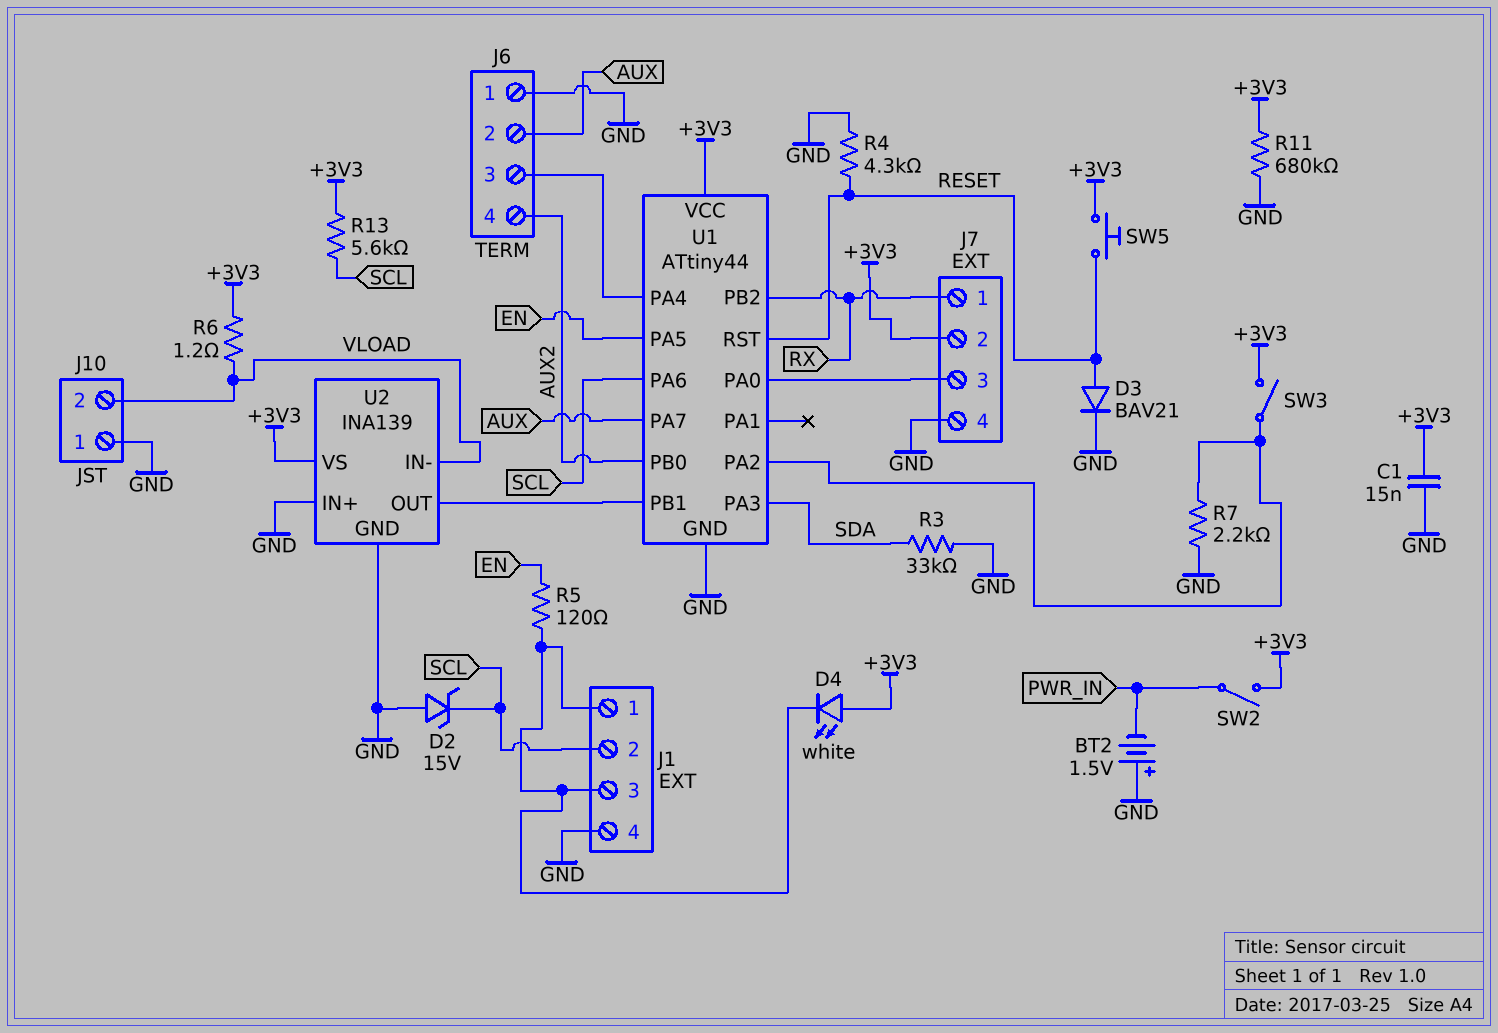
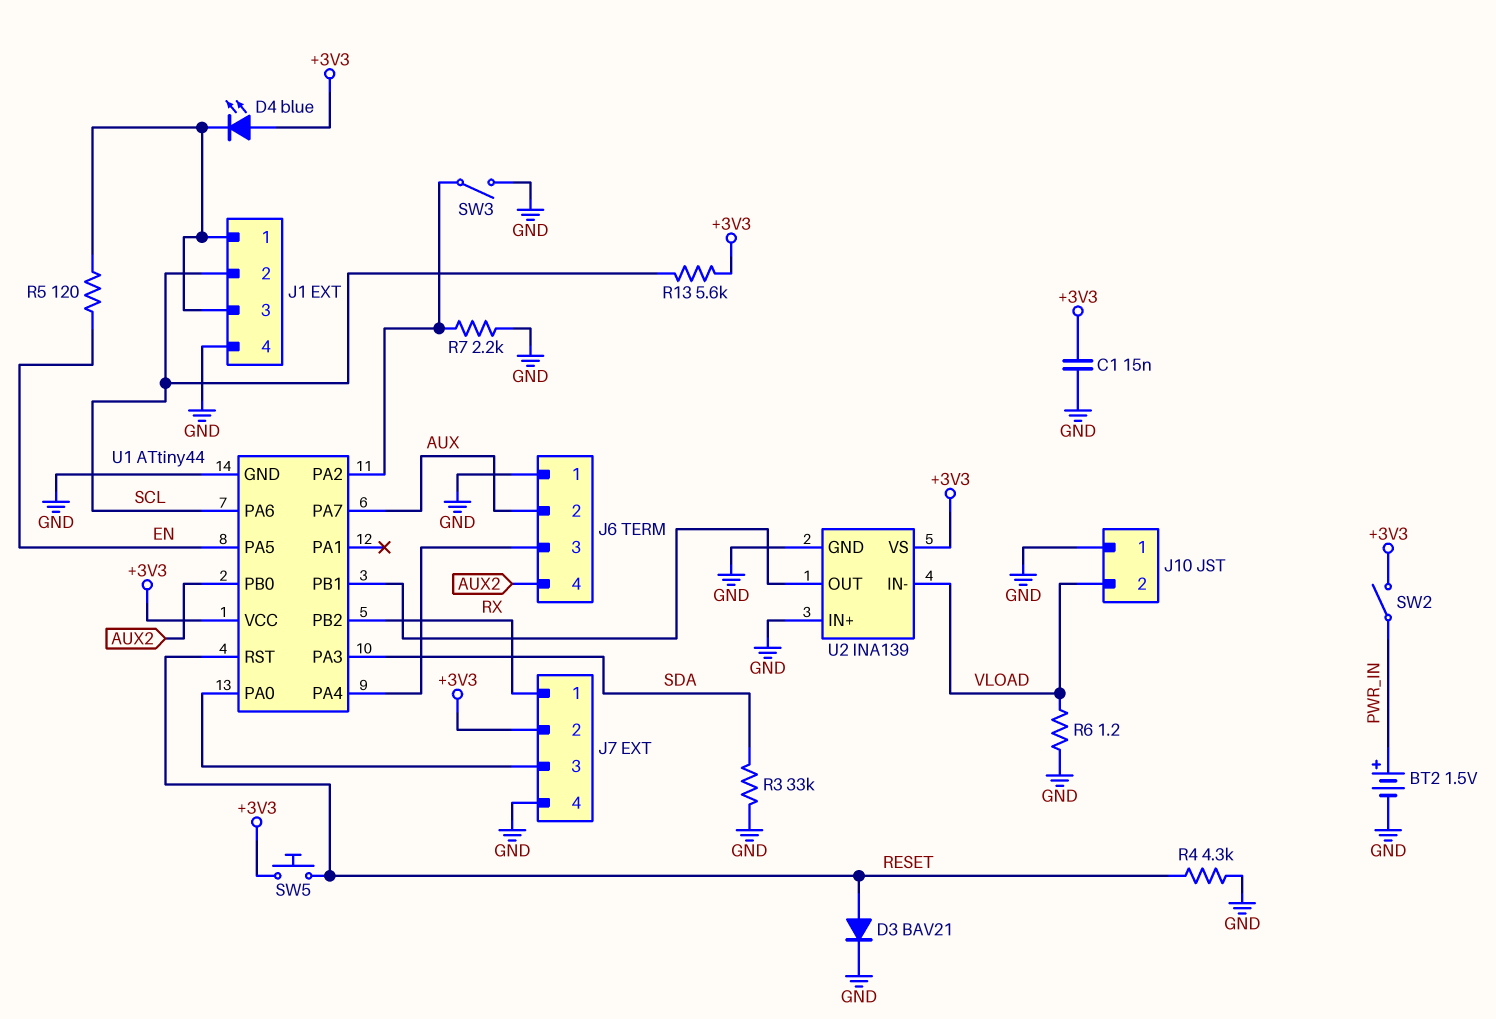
BT2: 1.5V (plus GND, minus PWR_IN) -> 1.5V (plus PWR_IN, minus GND)
D2: zener 15V (A GND, K SCL) -> none
D4: LED white (A +3V3, K J1/1) -> LED blue (A +3V3, K J1/1)
R6: 1.2 (+3V3, VLOAD) -> 1.2 (GND, VLOAD)
R11: 680k (+3V3, GND) -> none
SW3: switch (+3V3, U1/PA2) -> switch (GND, U1/PA2)

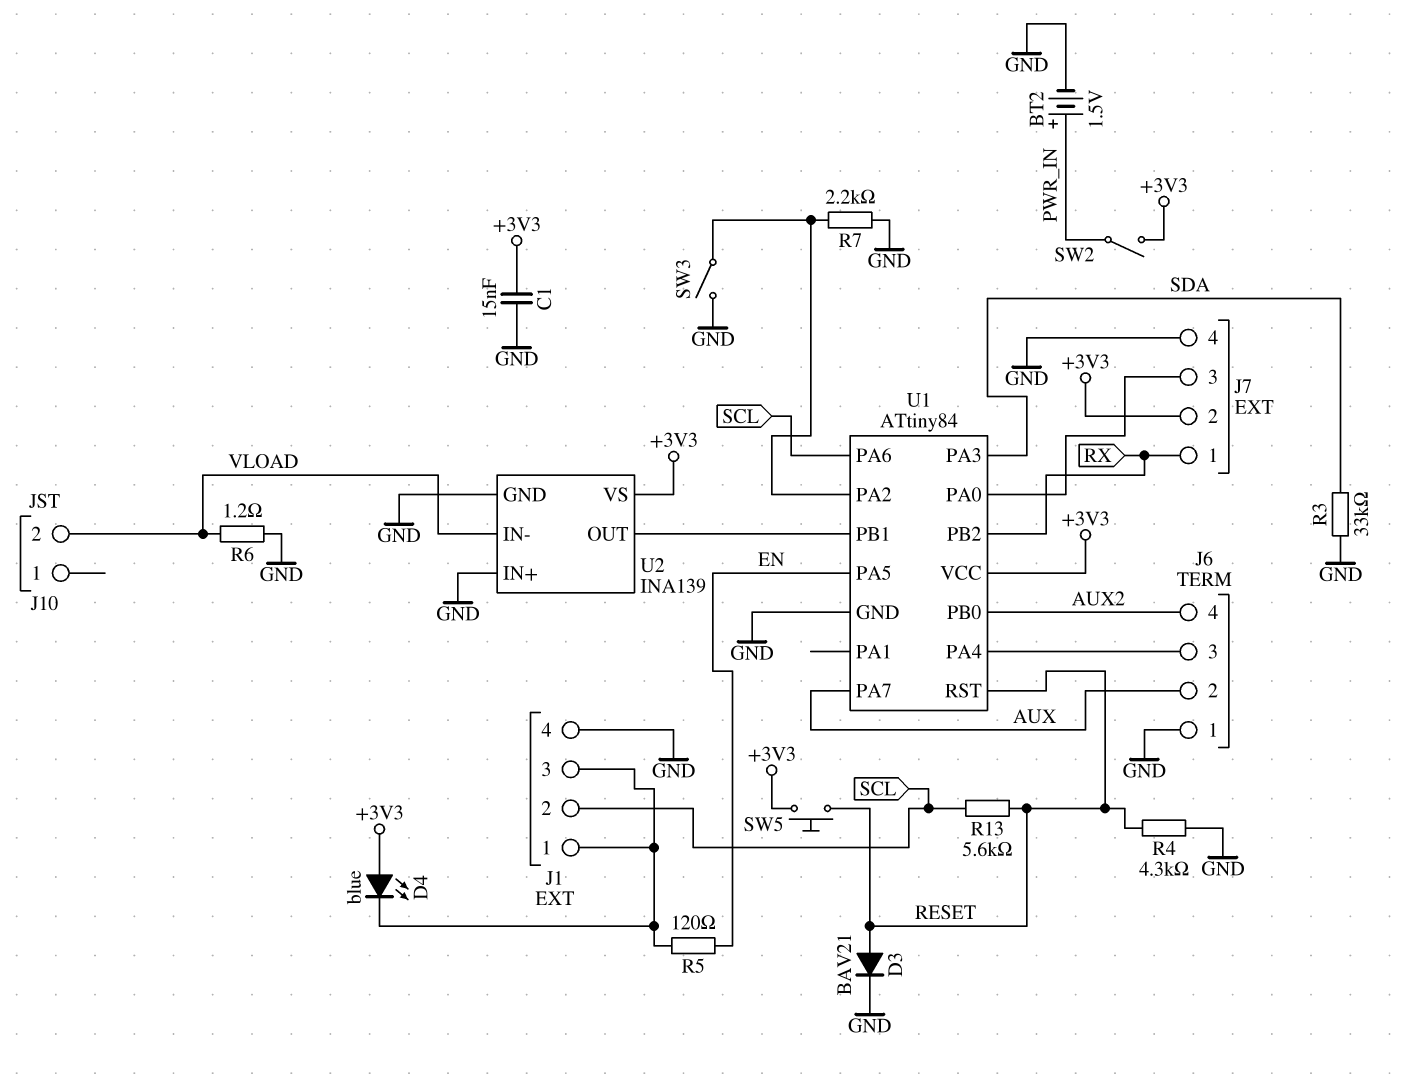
J10 pin 1: GND -> none
R13: 5.6k (+3V3, SCL) -> 5.6k (RESET, SCL)
U1: ATtiny44 -> ATtiny84

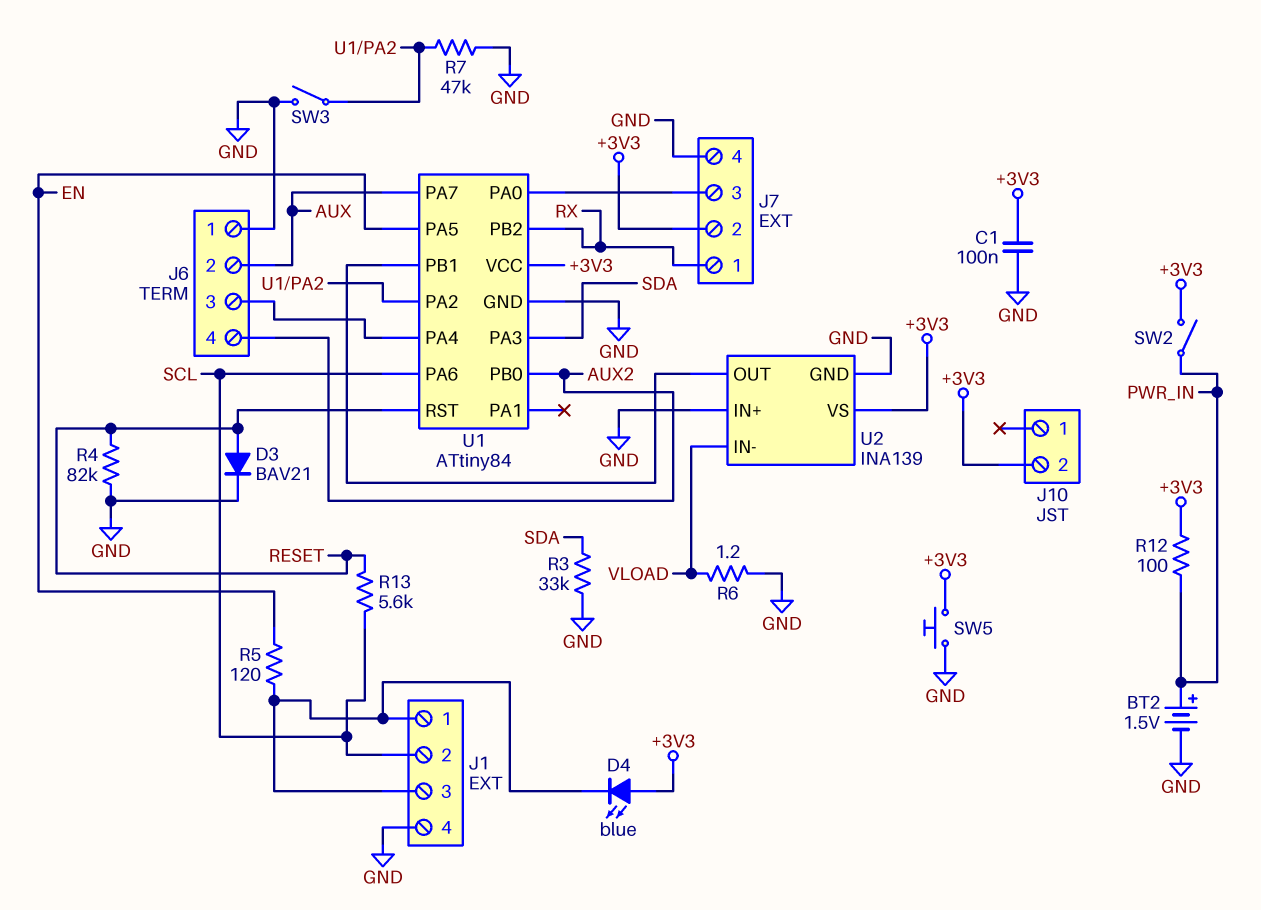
C1: 15nF (+3V3, GND) -> 100nF (+3V3, GND)
J10 pin 2: VLOAD -> +3V3
R4: 4.3k (GND, RESET) -> 82k (GND, RESET)
R7: 2.2k (GND, U1/PA2) -> 47k (GND, U1/PA2)
R12: none -> 100 (+3V3, PWR_IN)
SW5: button (+3V3, RESET) -> button (+3V3, GND)

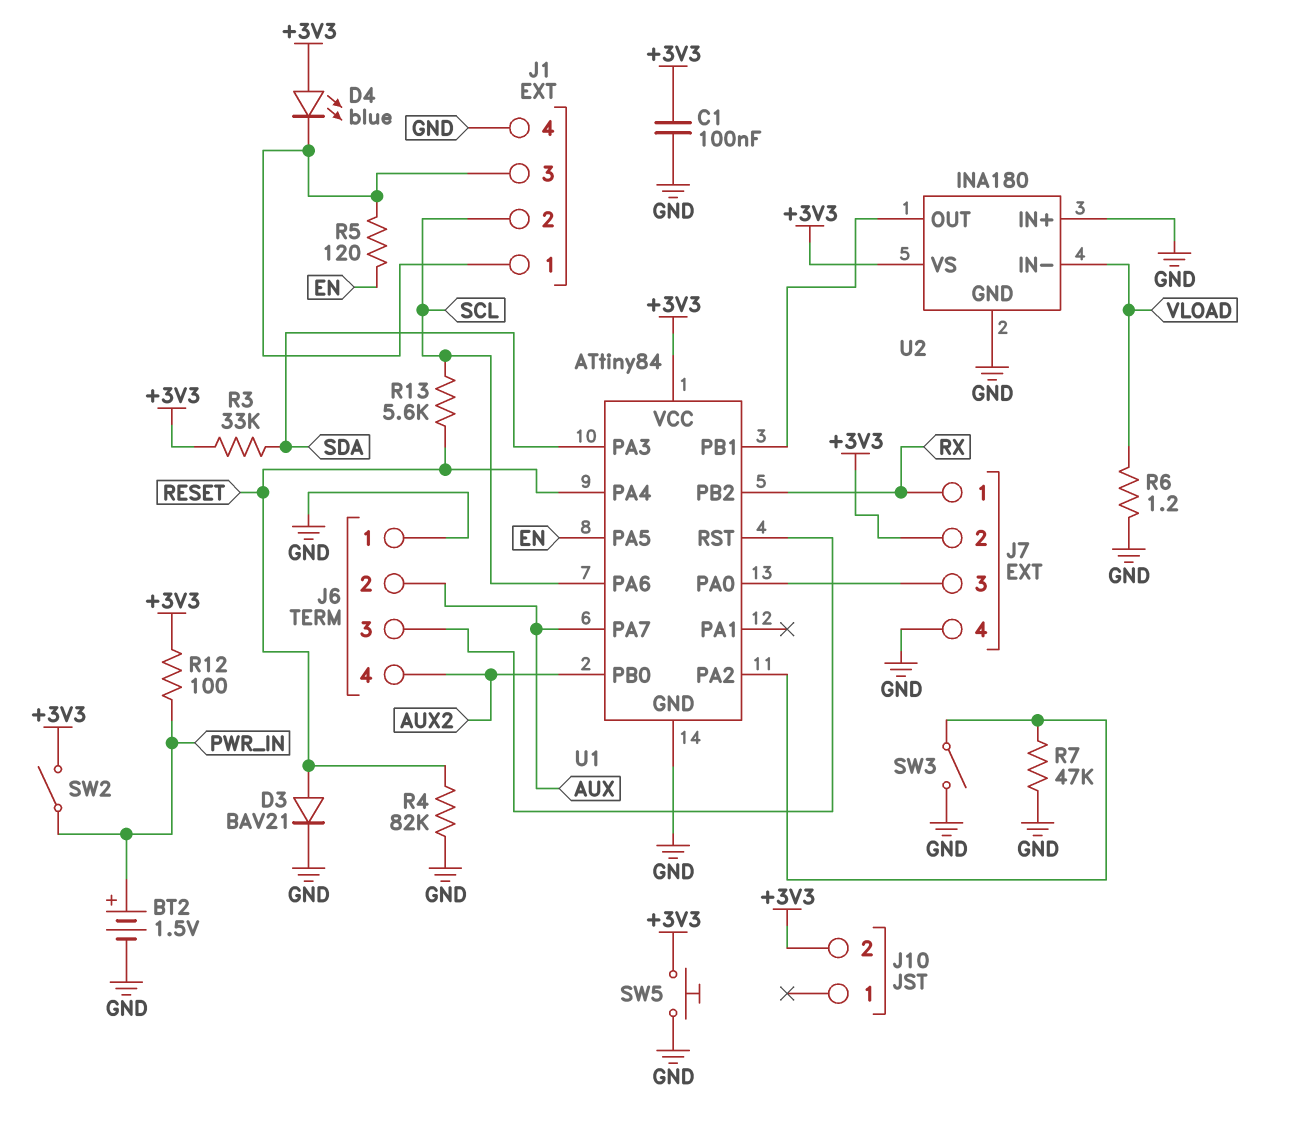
R3: 33k (GND, SDA) -> 33k (+3V3, SDA)
U1 pin PA4: J6/3 -> RESET
U1 pin RST: RESET -> J6/3
U2: INA139 -> INA180

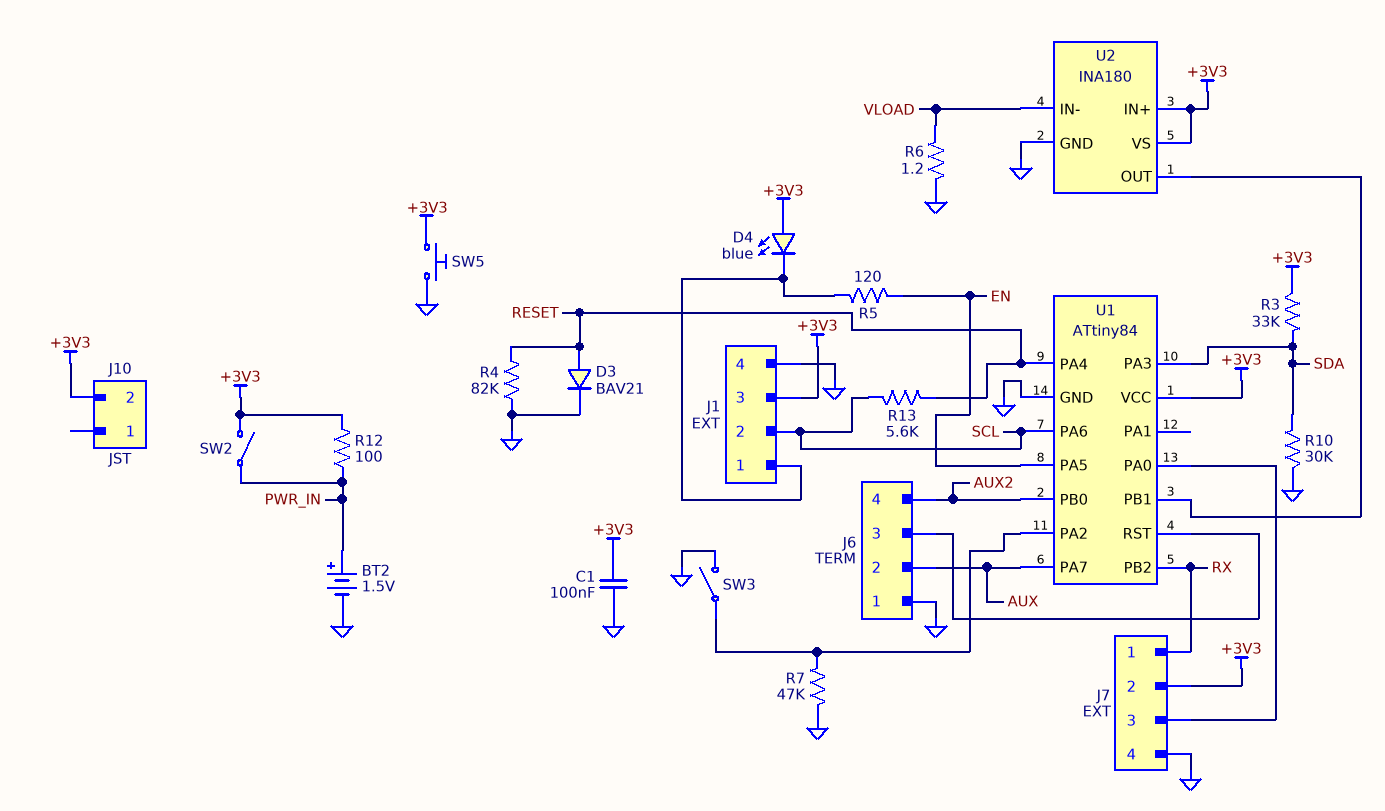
J1 pin 3: J1/1 -> +3V3
R10: none -> 30k (GND, SDA)
U2 pin IN+: GND -> +3V3

